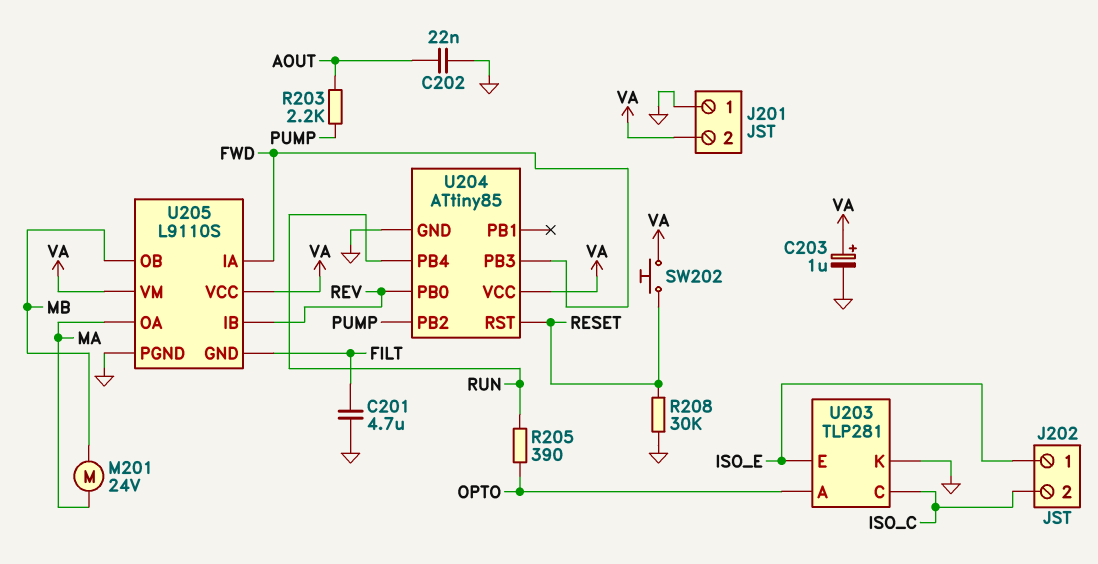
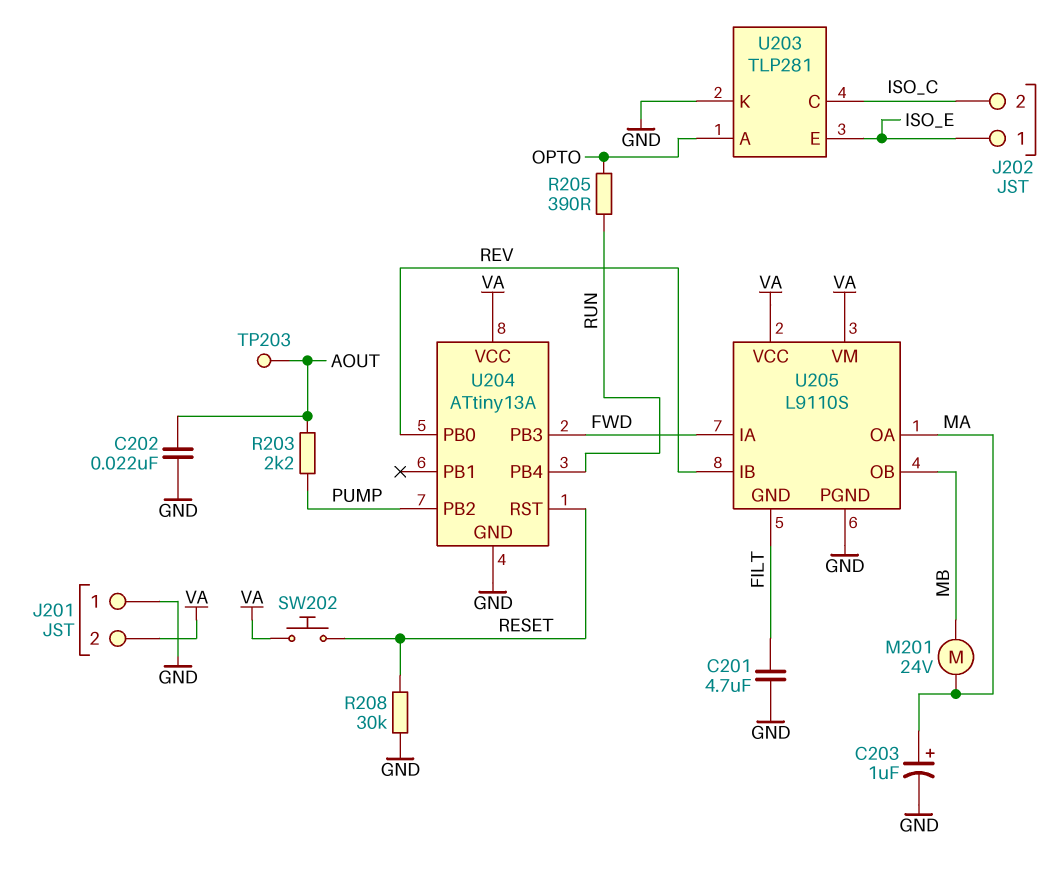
C203: 1uF (plus VA, minus GND) -> 1uF (plus MA, minus GND)
TP203: none -> test point (AOUT)
U204: ATtiny85 -> ATtiny13A

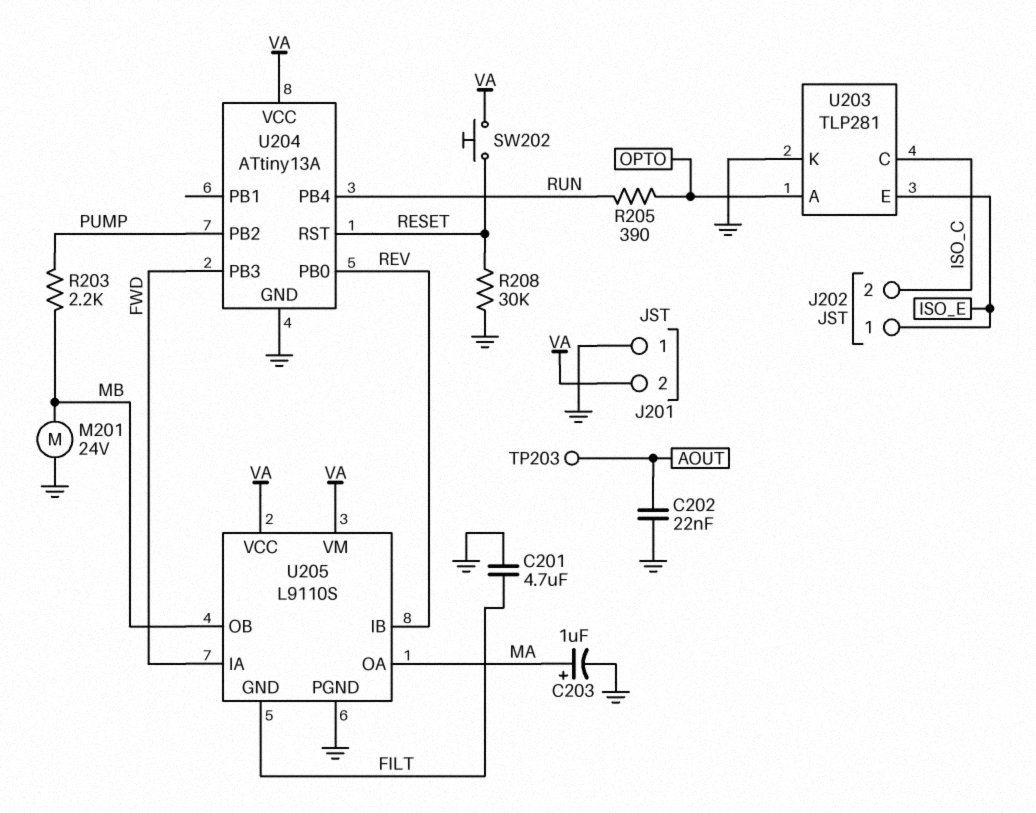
M201: motor 24V (MA, MB) -> motor 24V (GND, MB)
R203: 2.2k (AOUT, PUMP) -> 2.2k (MB, PUMP)

